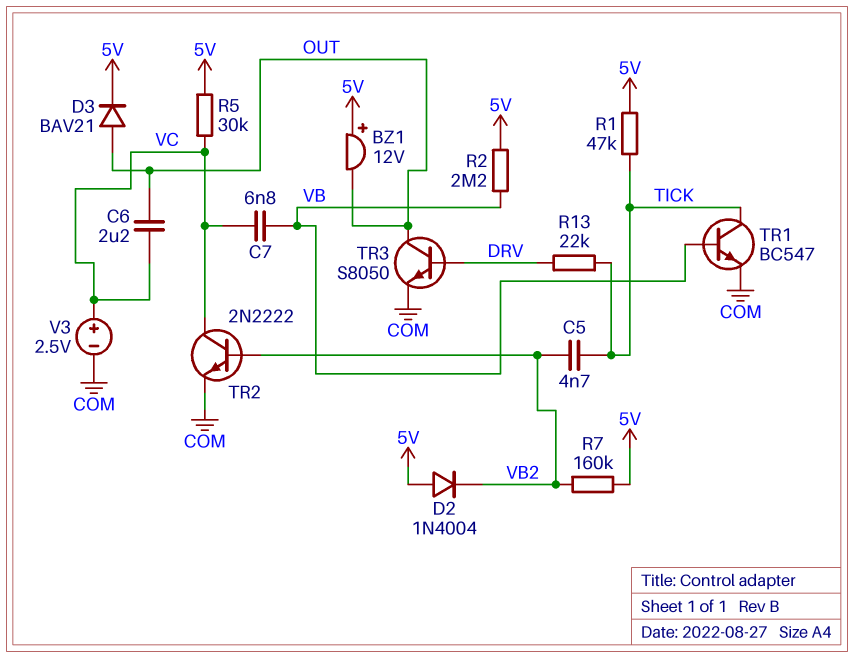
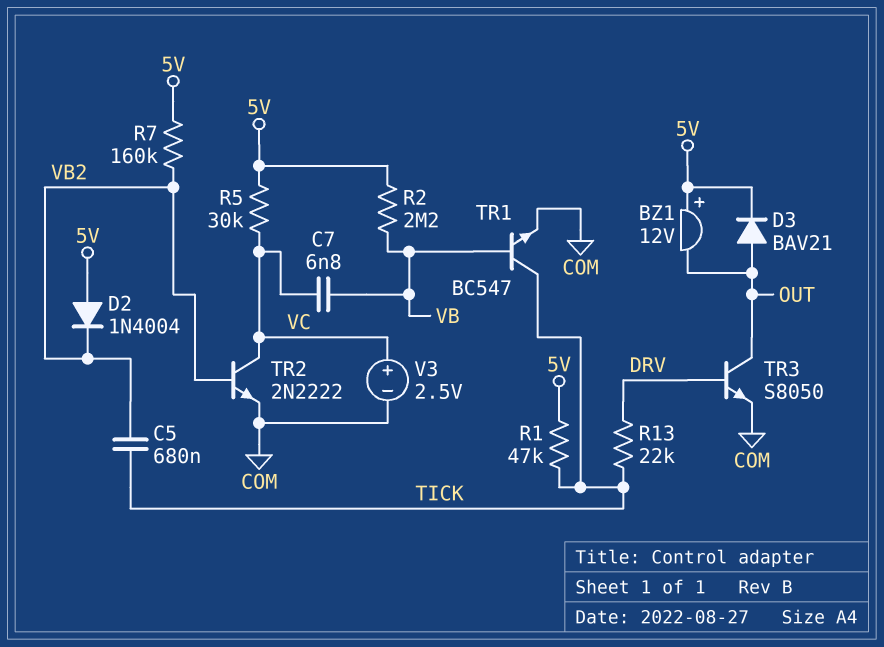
C5: 4.7nF (TICK, VB2) -> 680nF (TICK, VB2)
C6: 2.2uF (OUT, VC) -> none

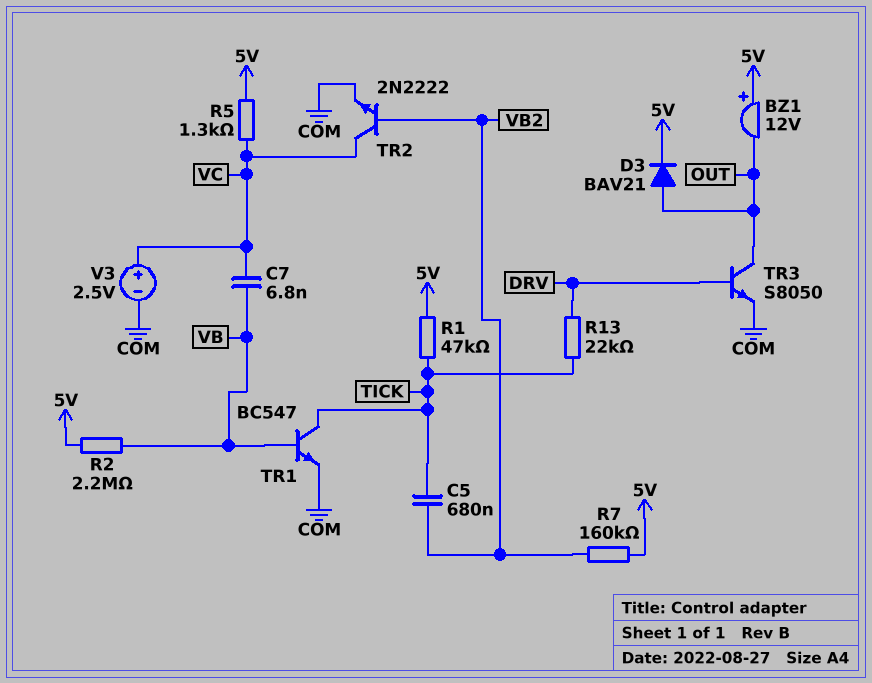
D2: diode 1N4004 (A 5V, K VB2) -> none
R5: 30k (5V, VC) -> 1.3k (5V, VC)

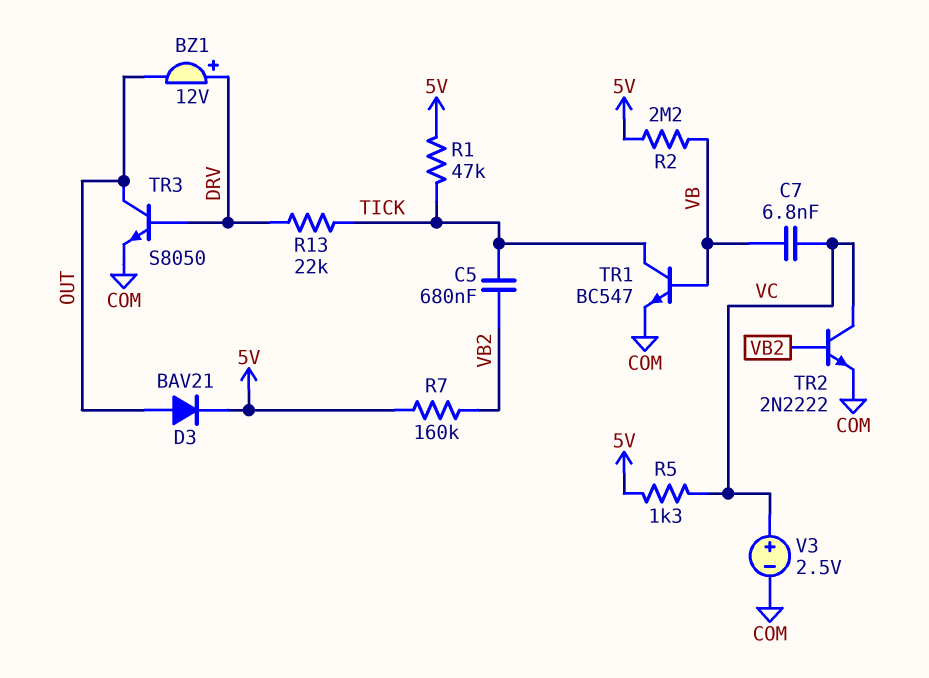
BZ1: buzzer 12V (plus 5V, minus OUT) -> buzzer 12V (plus DRV, minus OUT)

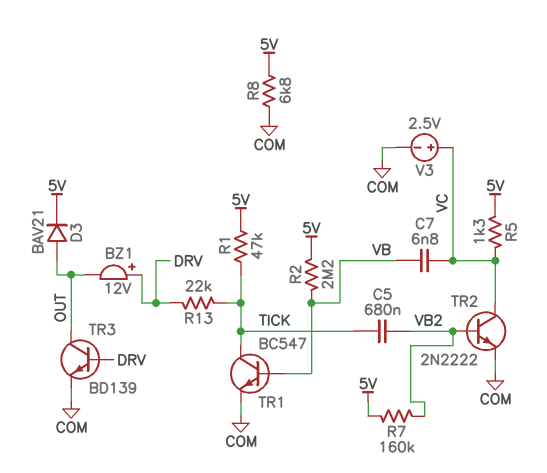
R8: none -> 6.8k (5V, COM)
TR3: NPN S8050 (B DRV, C OUT, E COM) -> NPN BD139 (B DRV, C OUT, E COM)

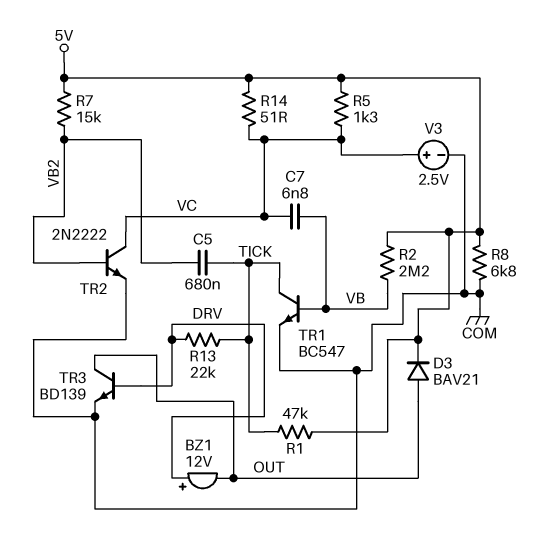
R7: 160k (5V, VB2) -> 15k (5V, VB2)
R14: none -> 51 (5V, VC)

